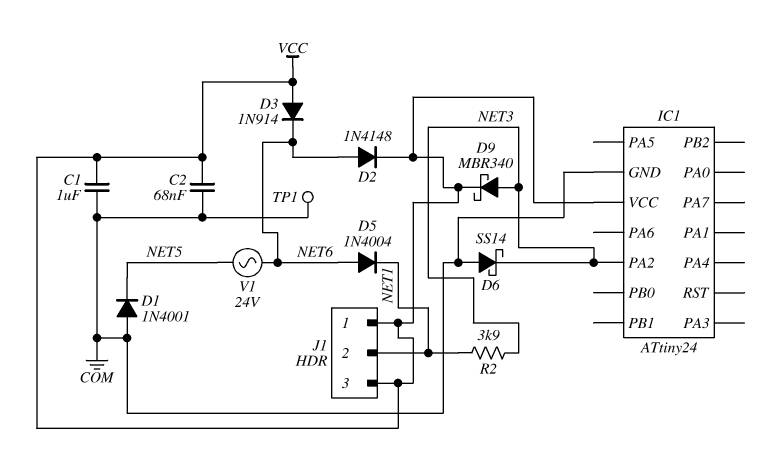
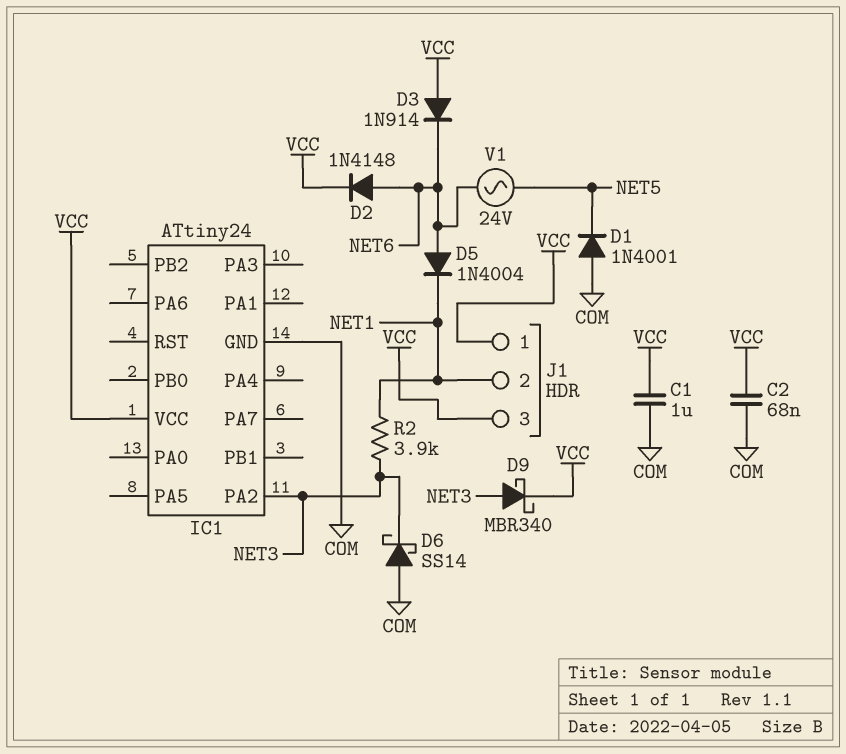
TP1: test point (COM) -> none

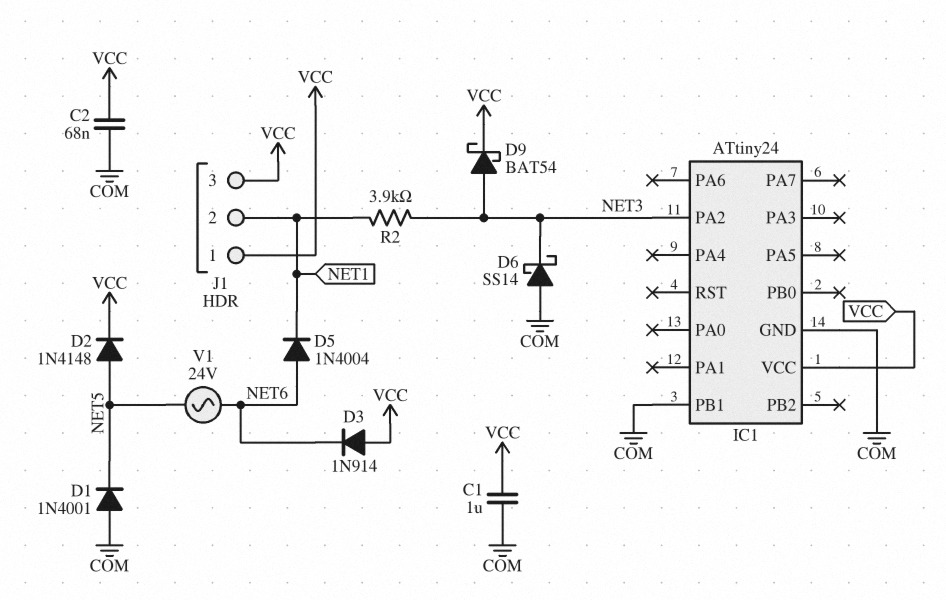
D2: diode 1N4148 (A NET6, K VCC) -> diode 1N4148 (A NET5, K VCC)
D9: schottky MBR340 (A NET3, K VCC) -> schottky BAT54 (A NET3, K VCC)
IC1 pin PB1: none -> COM

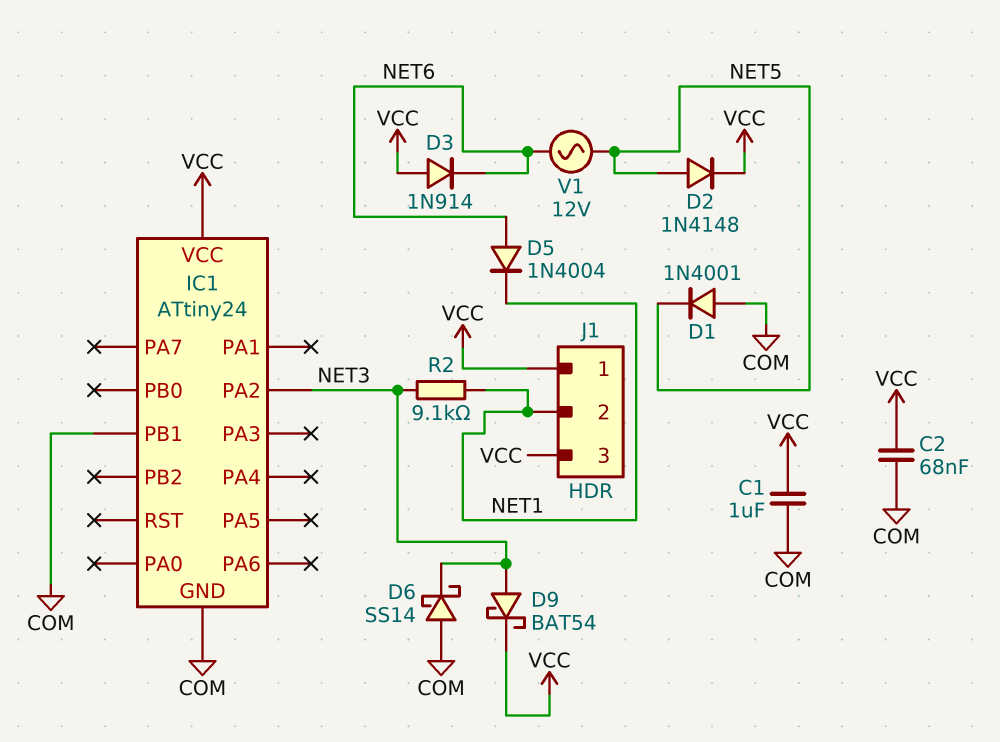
R2: 3.9k (NET1, NET3) -> 9.1k (NET1, NET3)
V1: AC 24V (NET5, NET6) -> AC 12V (NET5, NET6)

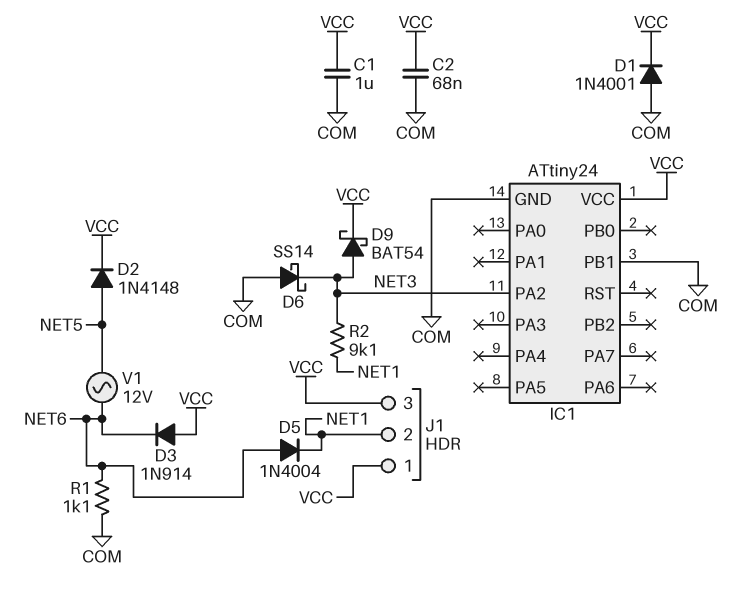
D1: diode 1N4001 (A COM, K NET5) -> diode 1N4001 (A COM, K VCC)
R1: none -> 1.1k (COM, NET6)

